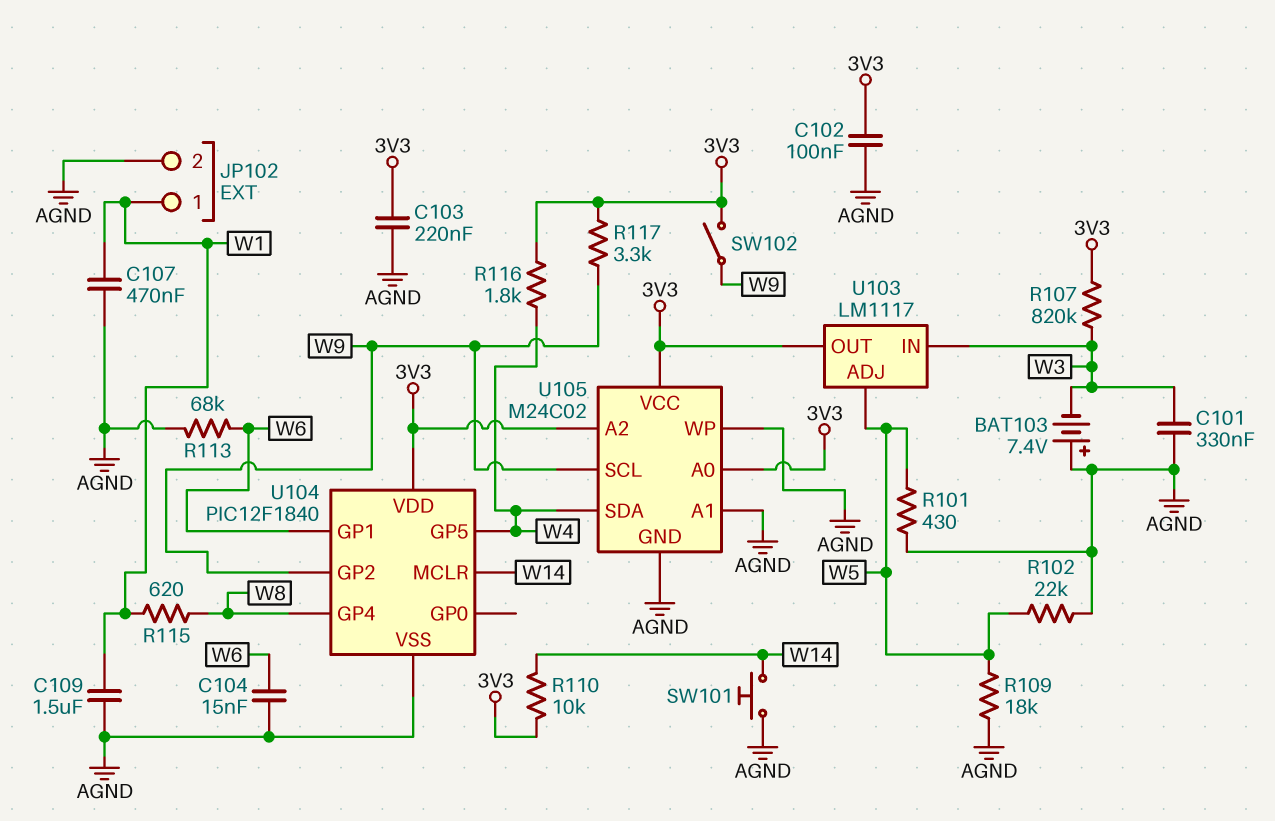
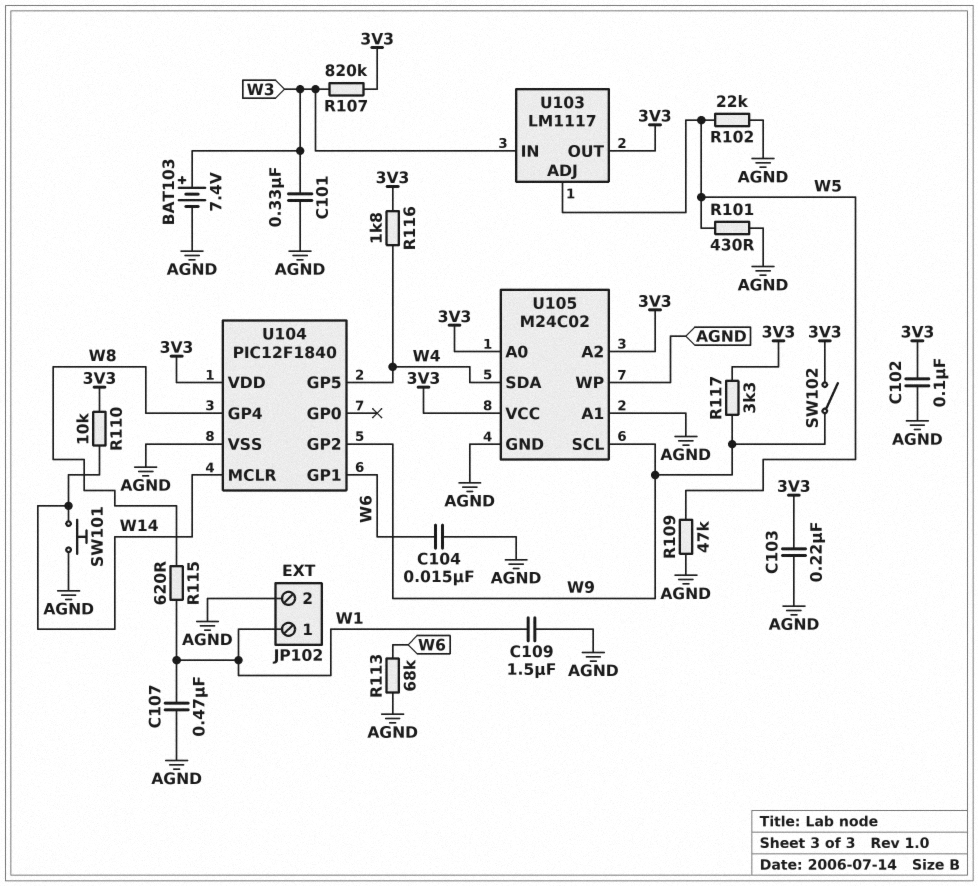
BAT103: 7.4V (plus AGND, minus W3) -> 7.4V (plus W3, minus AGND)
R109: 18k (AGND, W5) -> 47k (AGND, W5)

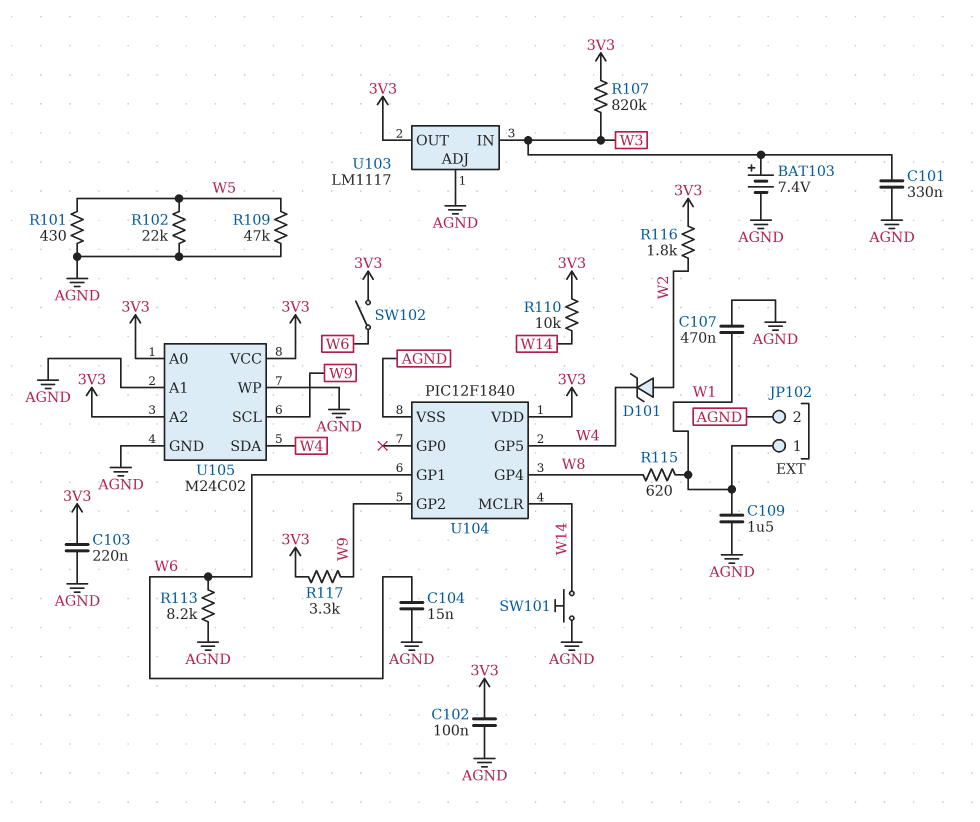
D101: none -> zener (A W2, K W4)
R113: 68k (AGND, W6) -> 8.2k (AGND, W6)
R116: 1.8k (3V3, W4) -> 1.8k (3V3, W2)
SW102: switch (3V3, W9) -> switch (3V3, W6)
U103 pin ADJ: W5 -> AGND

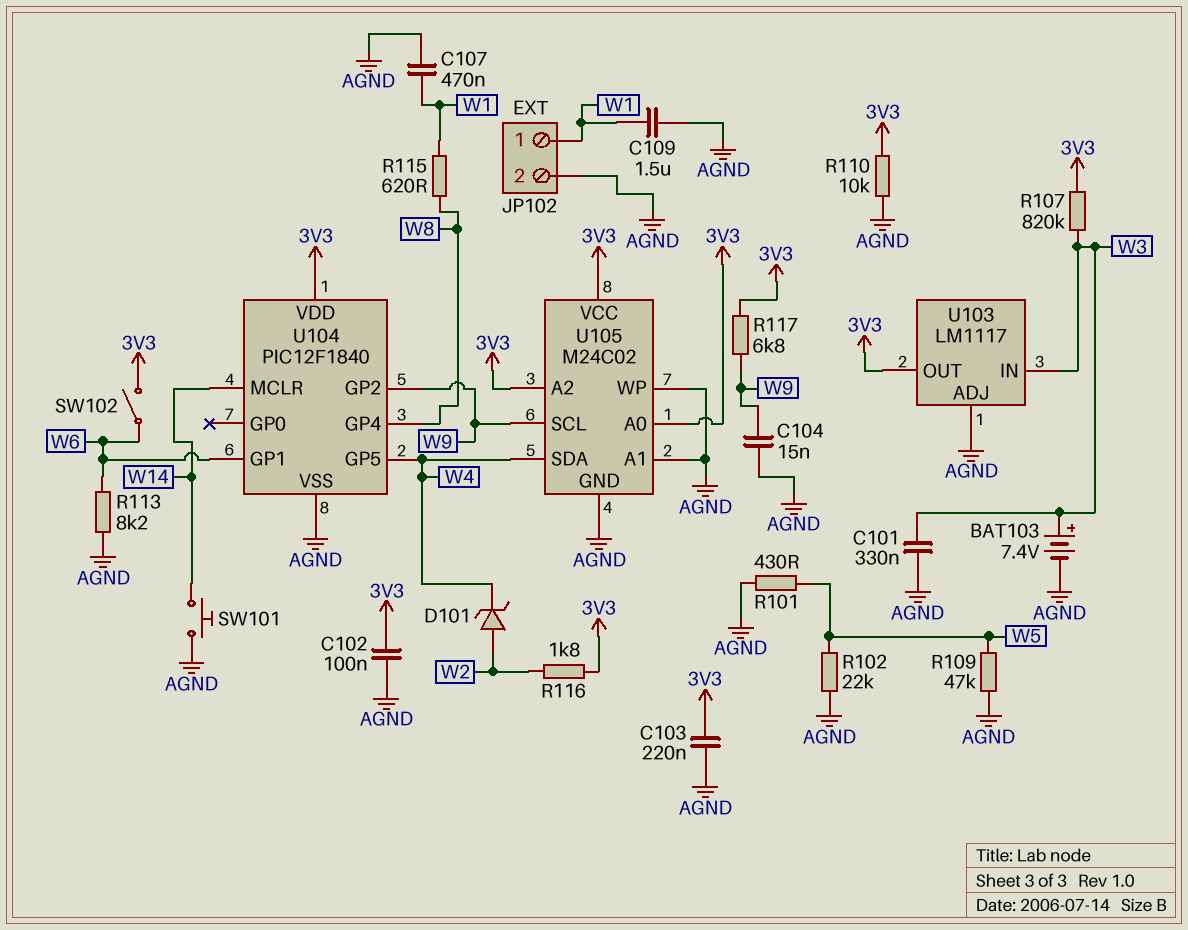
C104: 15nF (AGND, W6) -> 15nF (AGND, W9)
R110: 10k (3V3, W14) -> 10k (3V3, AGND)
R117: 3.3k (3V3, W9) -> 6.8k (3V3, W9)

